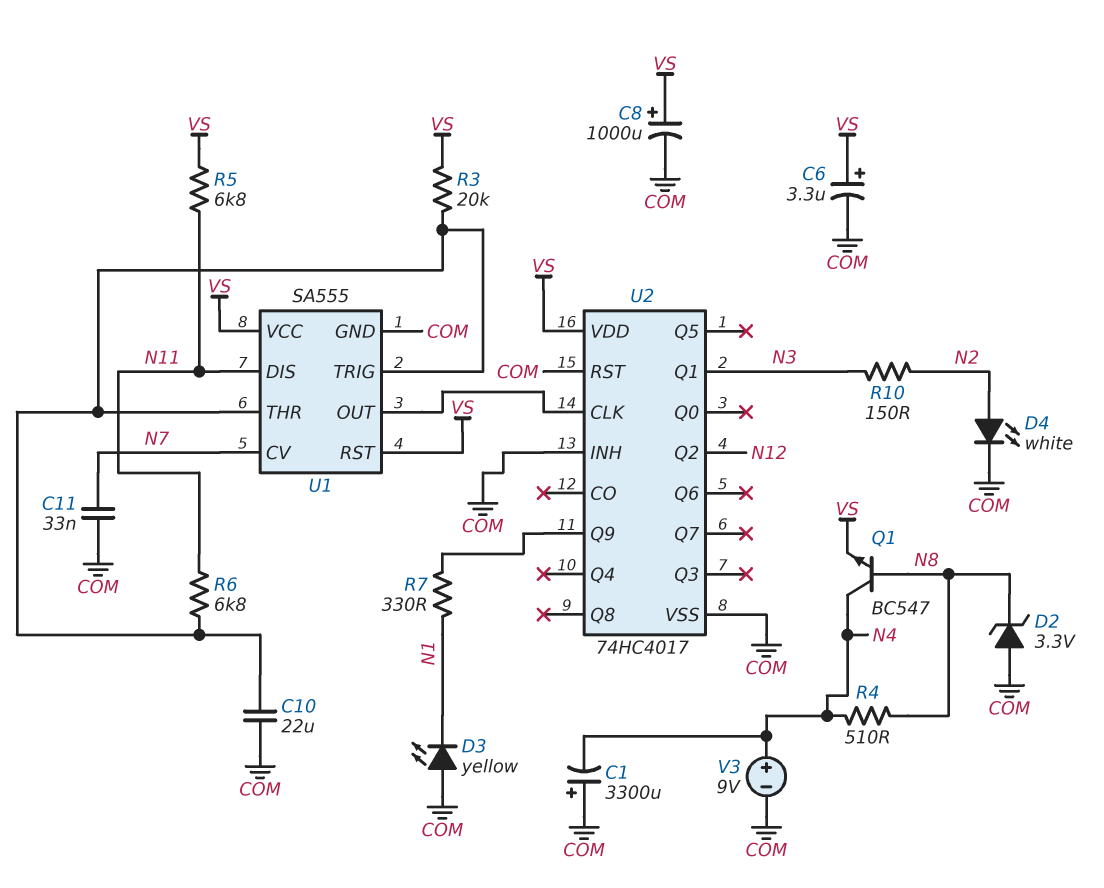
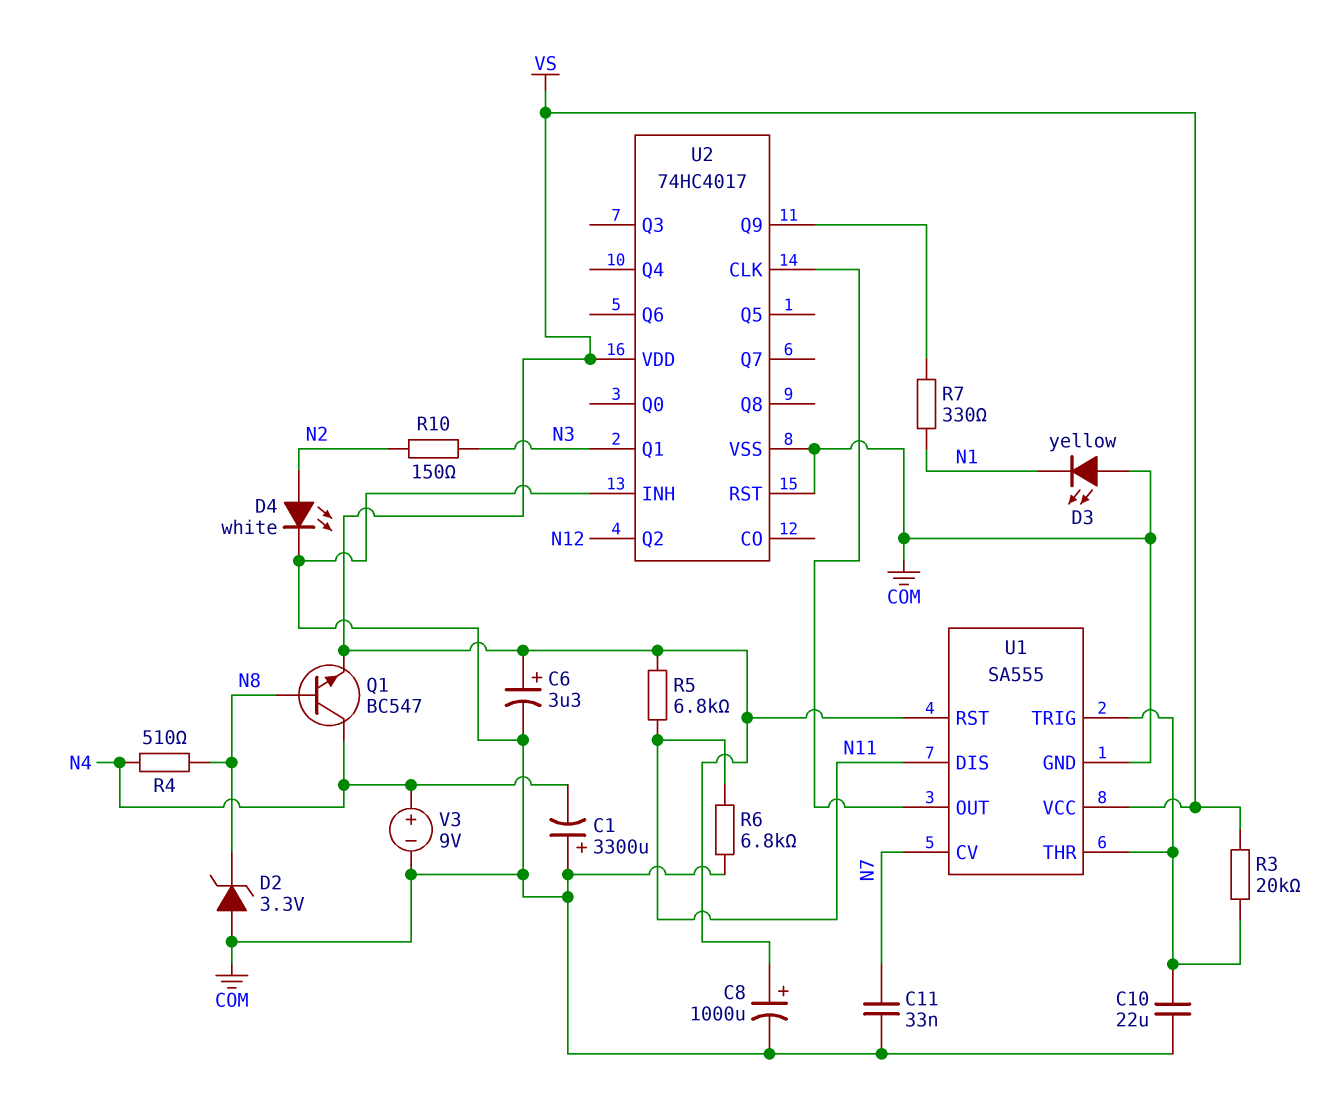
R6: 6.8k (N11, U1/THR) -> 6.8k (COM, N11)

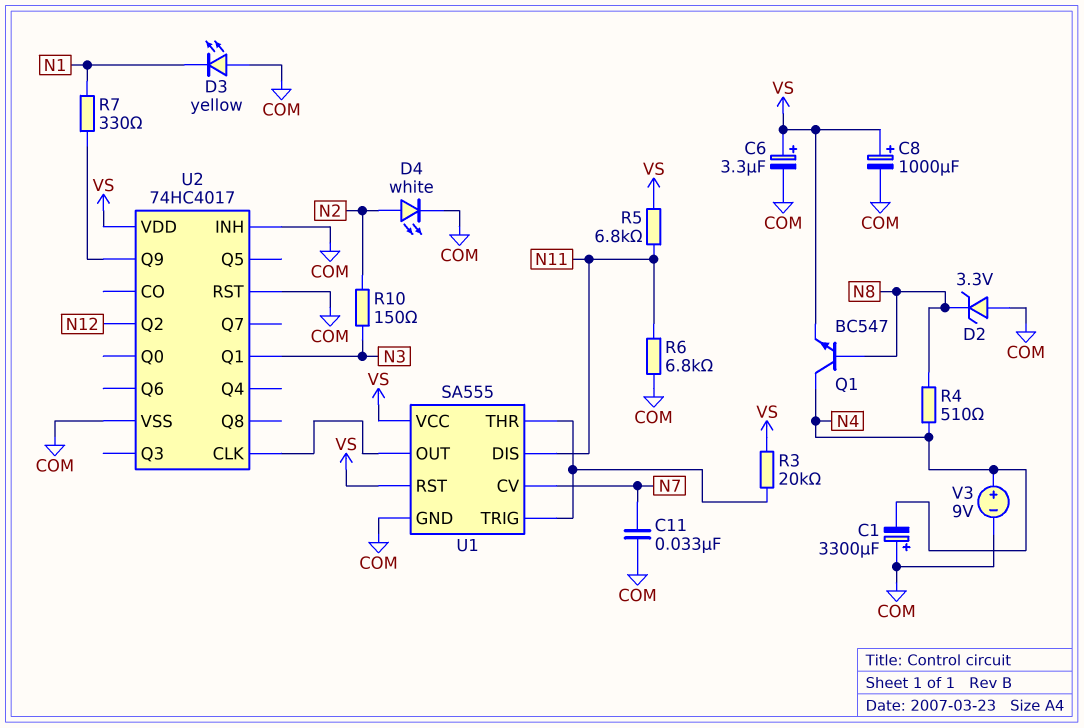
C10: 22uF (COM, U1/THR) -> none

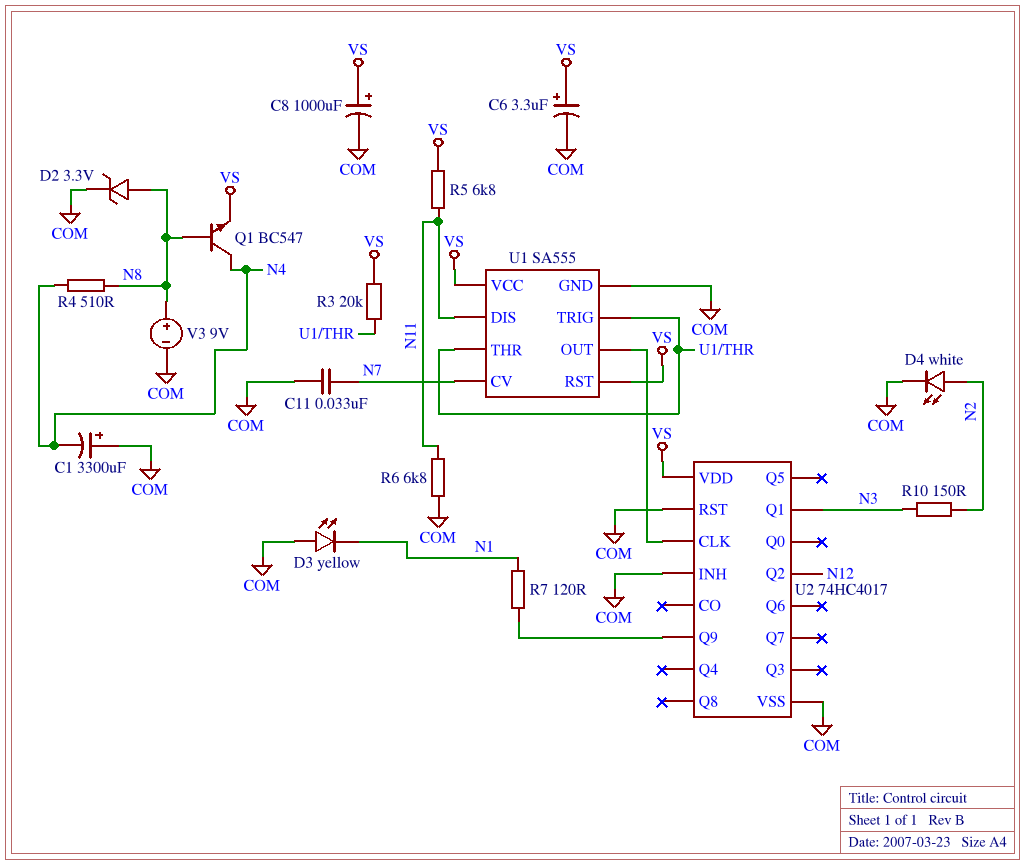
D2: zener 3.3V (A COM, K N8) -> zener 3.3V (A N8, K COM)
R7: 330 (N1, U2/Q9) -> 120 (N1, U2/Q9)
V3: 9V (plus N4, minus COM) -> 9V (plus N8, minus COM)

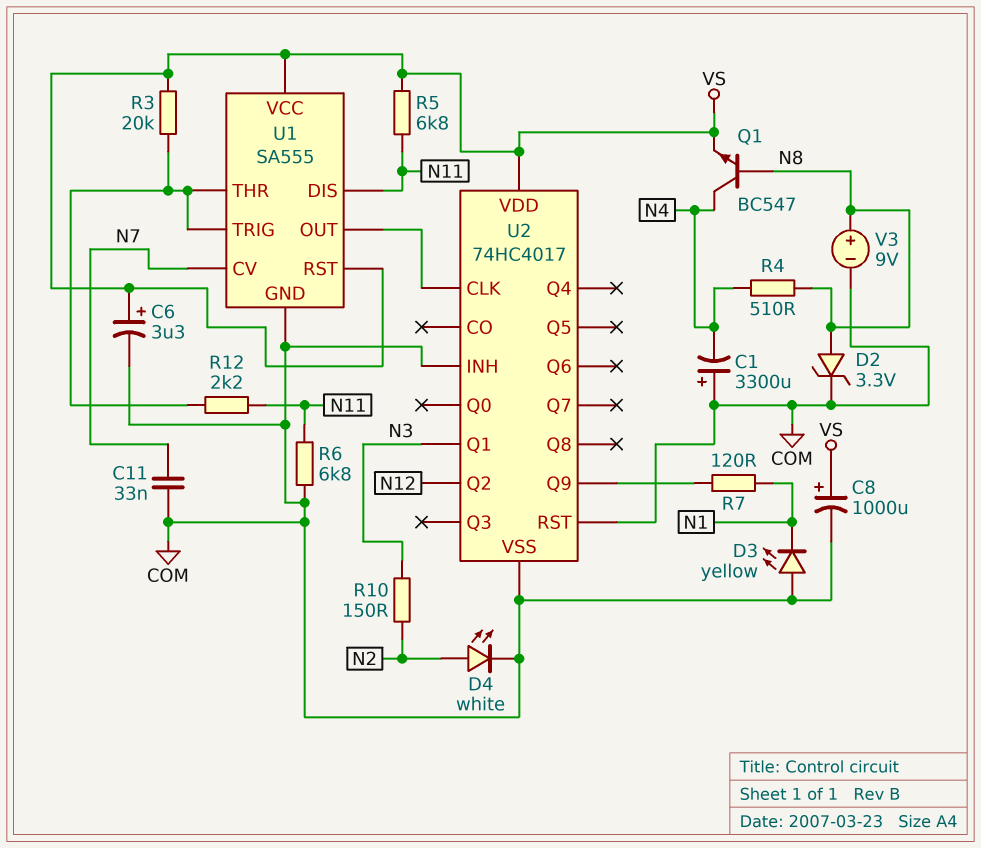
R12: none -> 2.2k (N11, U1/THR)

